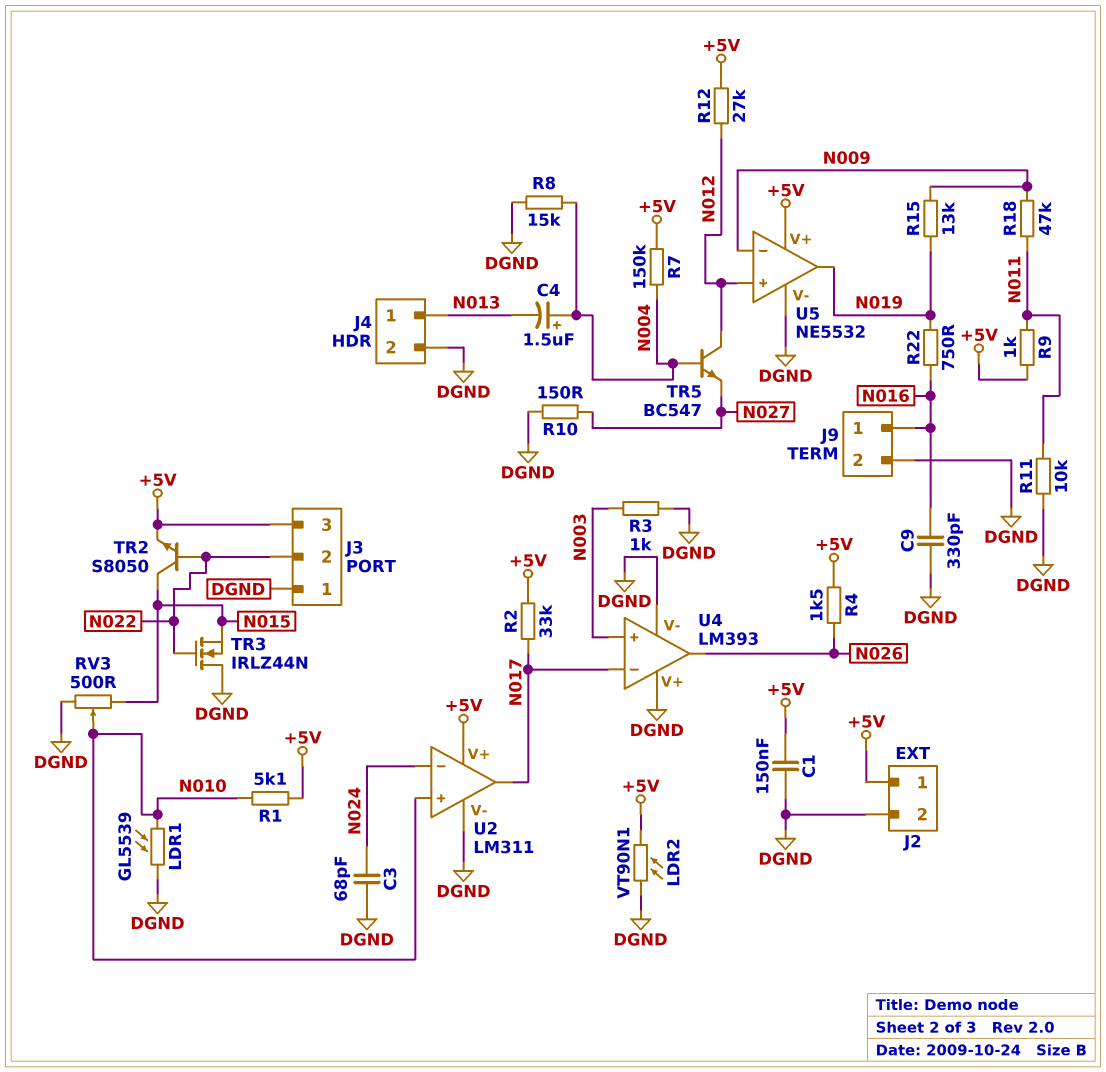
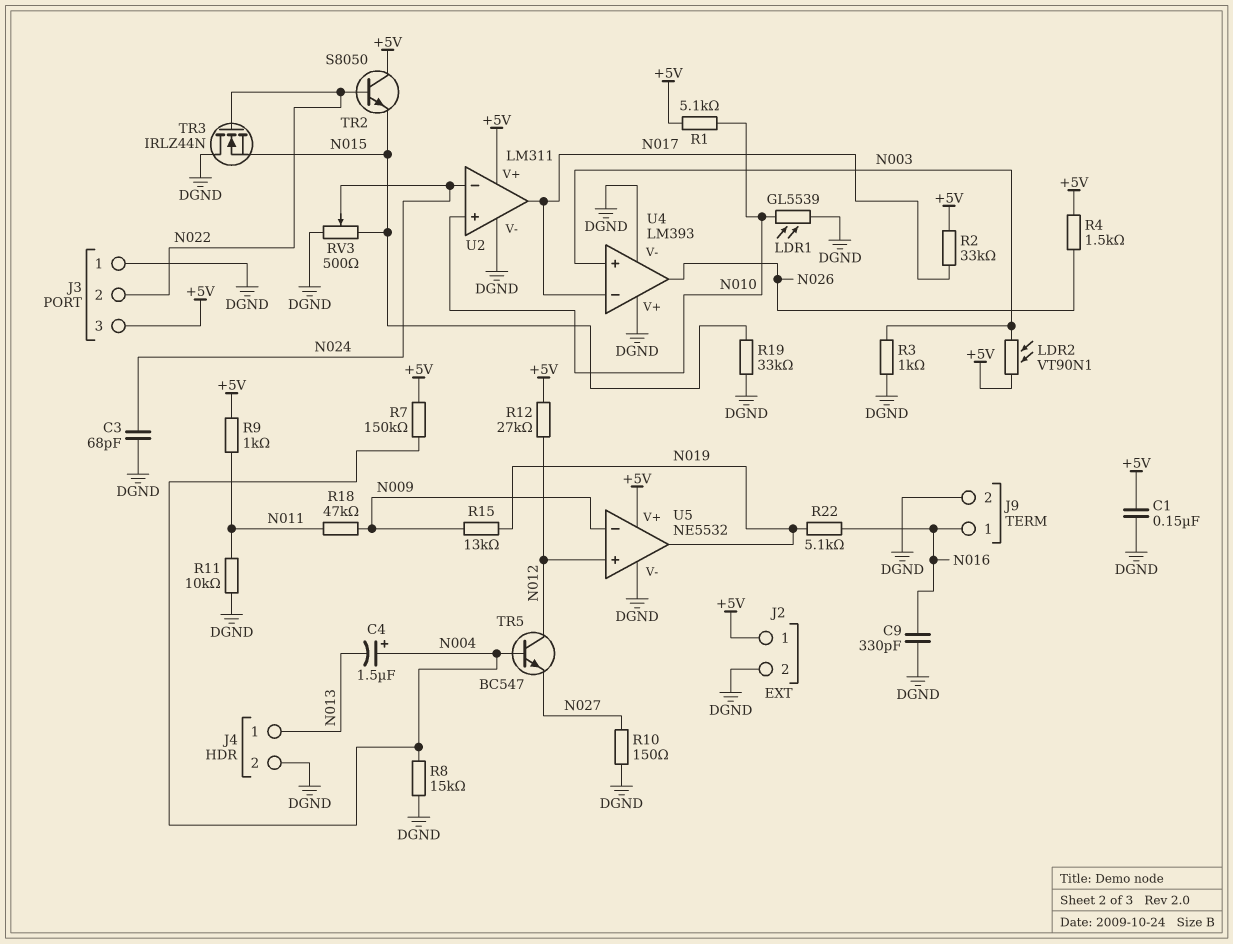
LDR2: VT90N1 (+5V, DGND) -> VT90N1 (+5V, N003)
R19: none -> 33k (DGND, N015)
R22: 750 (N016, N019) -> 5.1k (N016, N019)
RV3: 500 (DGND, N015, wiper N010) -> 500 (DGND, N015, wiper N024)
TR2: NPN S8050 (B N022, C N015, E +5V) -> NPN S8050 (B N022, C +5V, E N015)

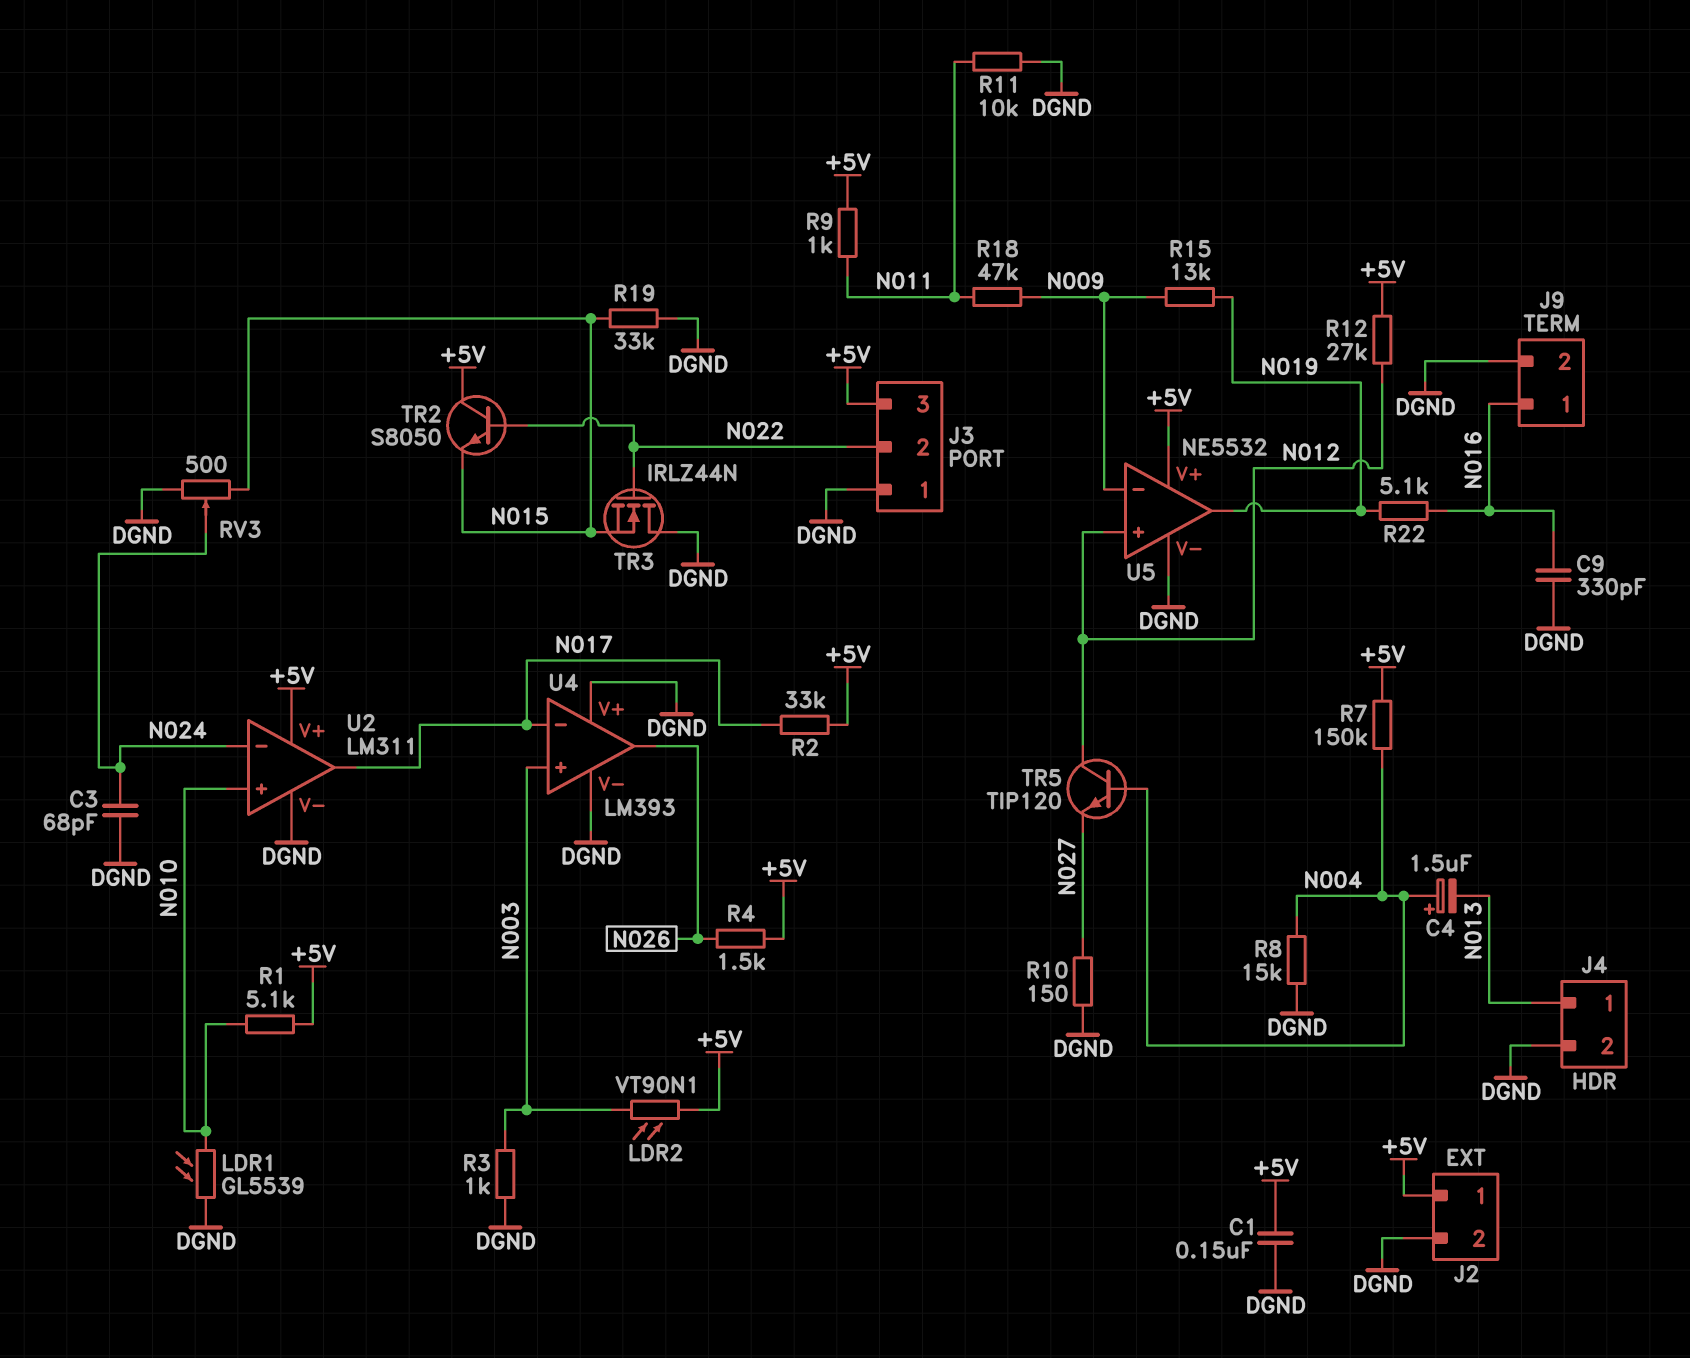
TR5: NPN BC547 (B N004, C N012, E N027) -> NPN TIP120 (B N004, C N012, E N027)

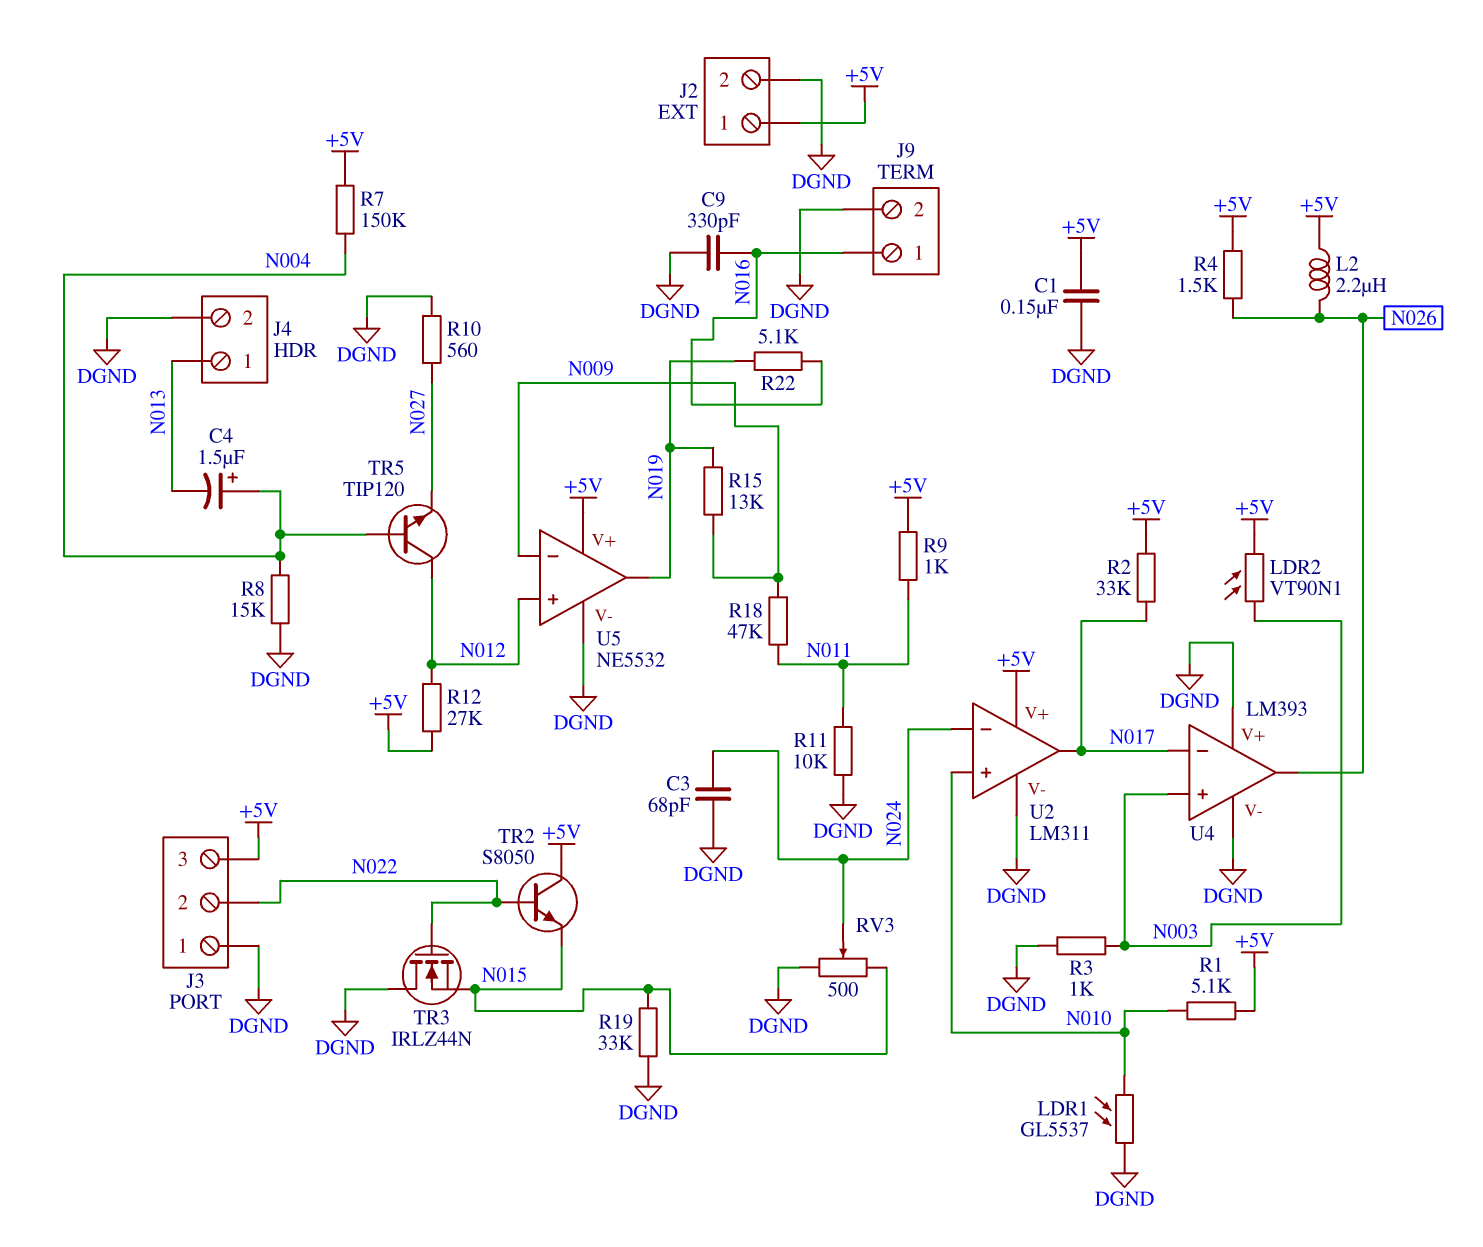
L2: none -> 2.2uH (+5V, N026)
LDR1: GL5539 (DGND, N010) -> GL5537 (DGND, N010)
R10: 150 (DGND, N027) -> 560 (DGND, N027)

